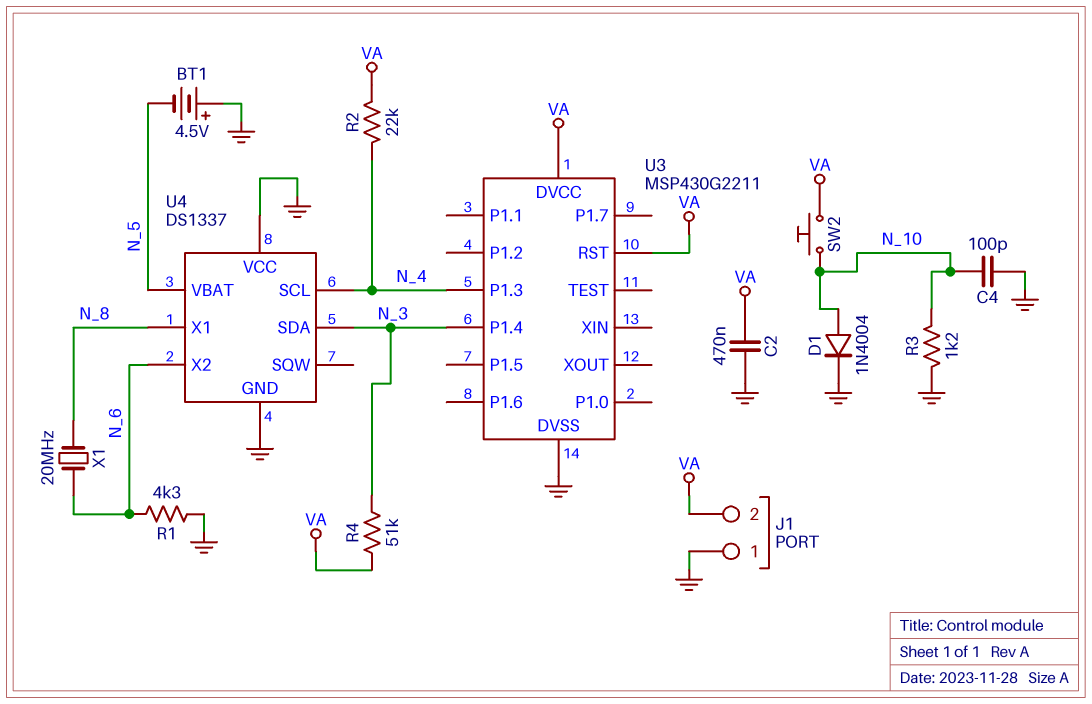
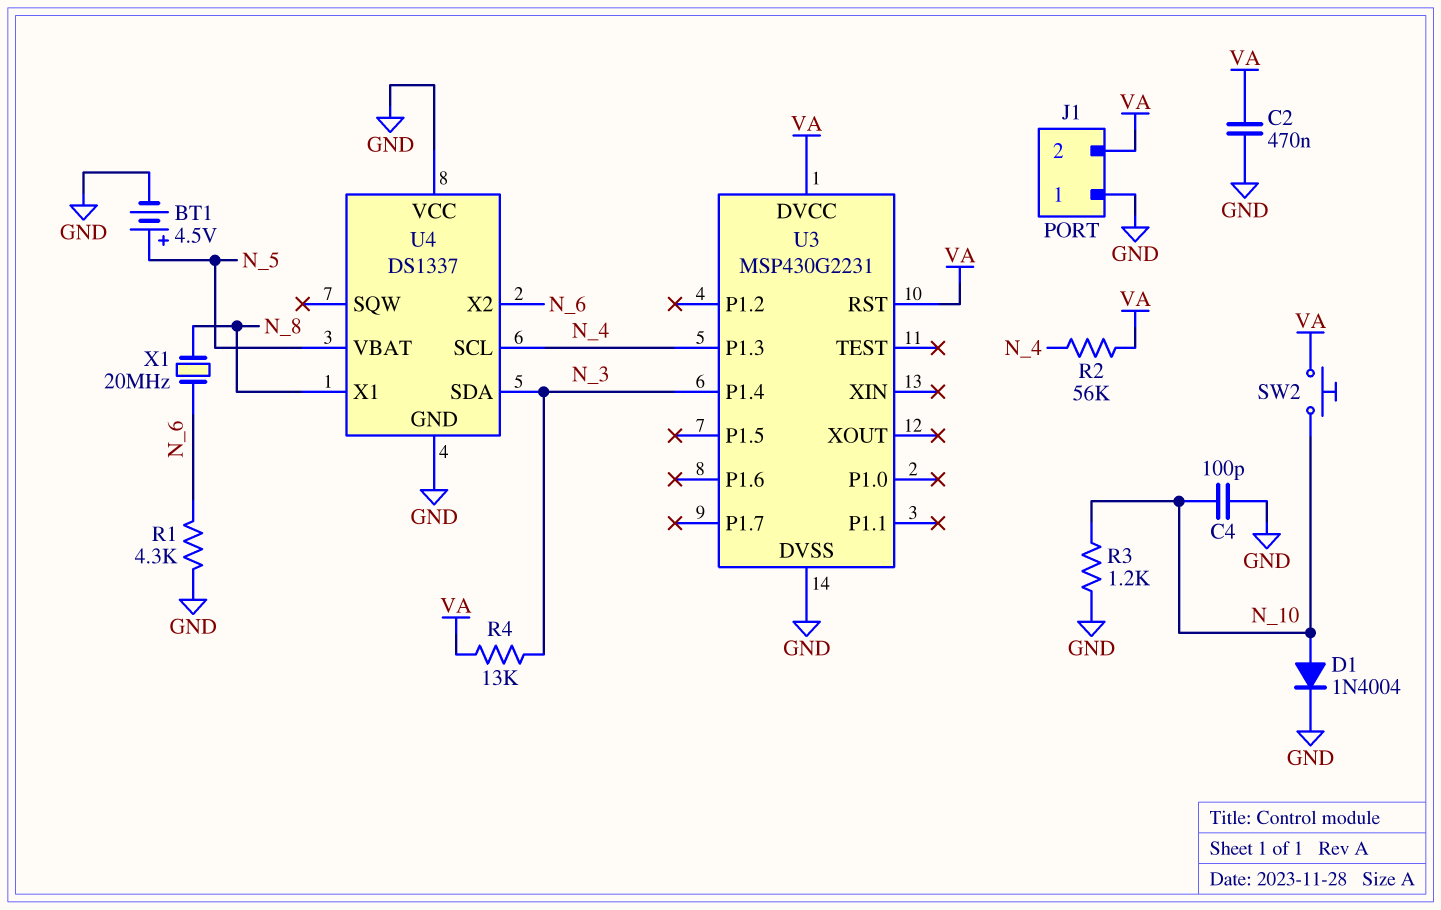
BT1: 4.5V (plus GND, minus N_5) -> 4.5V (plus N_5, minus GND)
R2: 22k (N_4, VA) -> 56k (N_4, VA)
R4: 51k (N_3, VA) -> 13k (N_3, VA)
U3: MSP430G2211 -> MSP430G2231

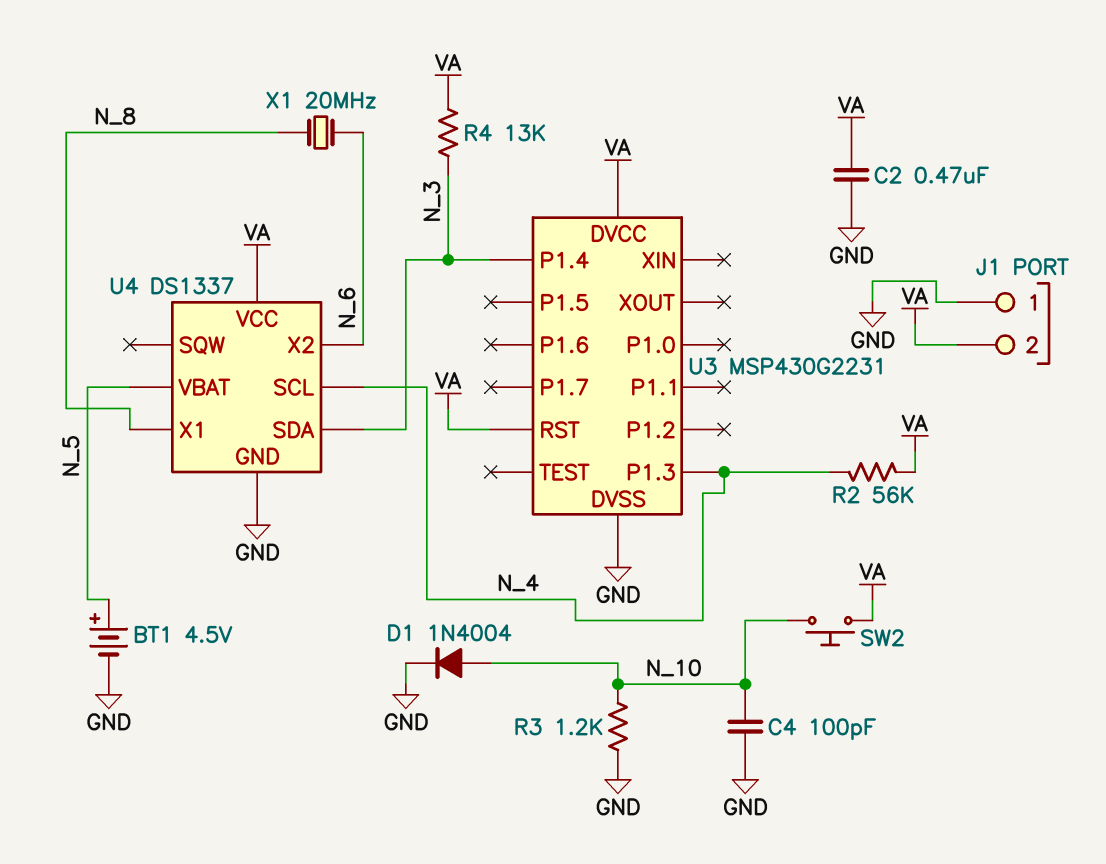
R1: 4.3k (GND, N_6) -> none
U4 pin VCC: GND -> VA

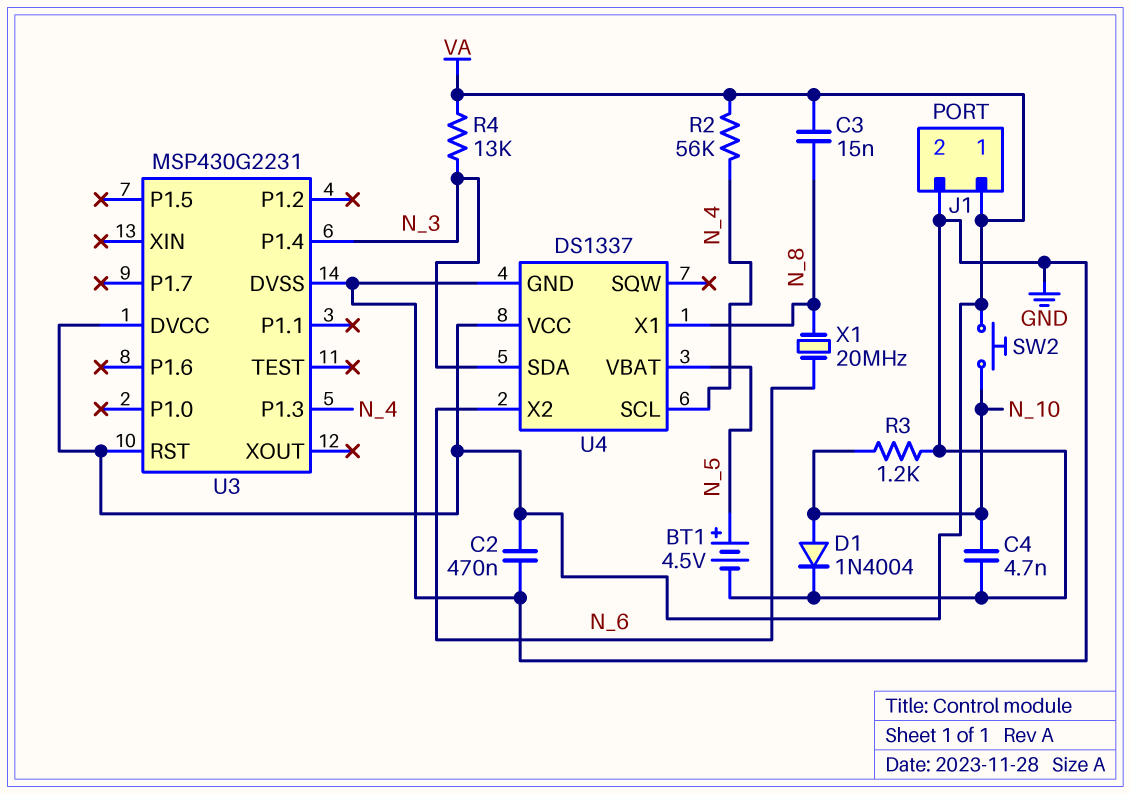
C3: none -> 15nF (N_8, VA)
C4: 100pF (GND, N_10) -> 4.7nF (GND, N_10)
J1 pin 1: GND -> VA
J1 pin 2: VA -> GND

